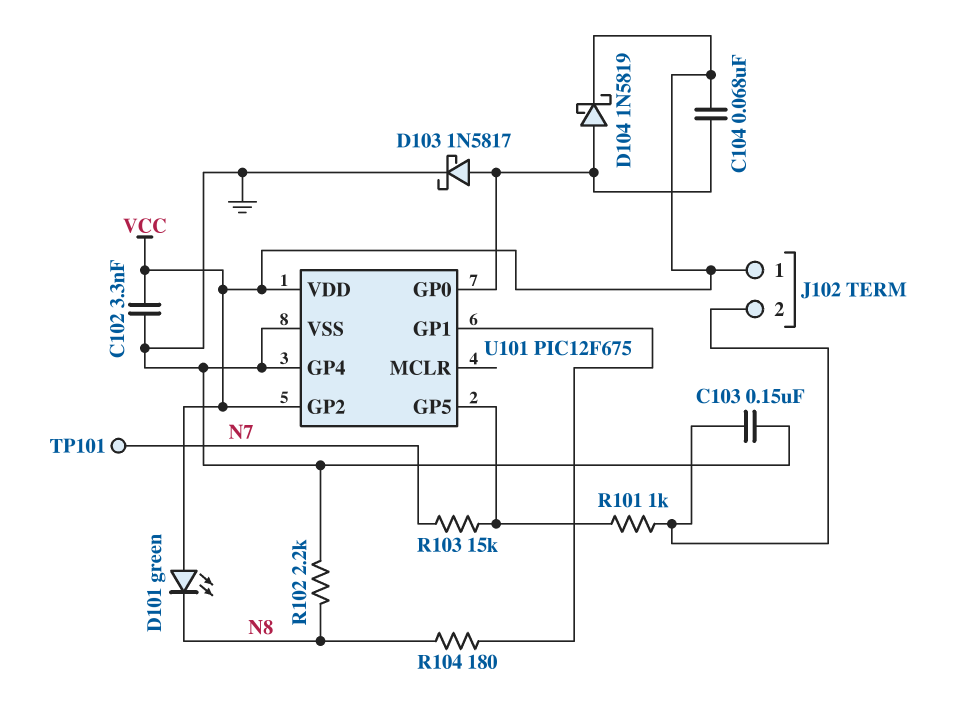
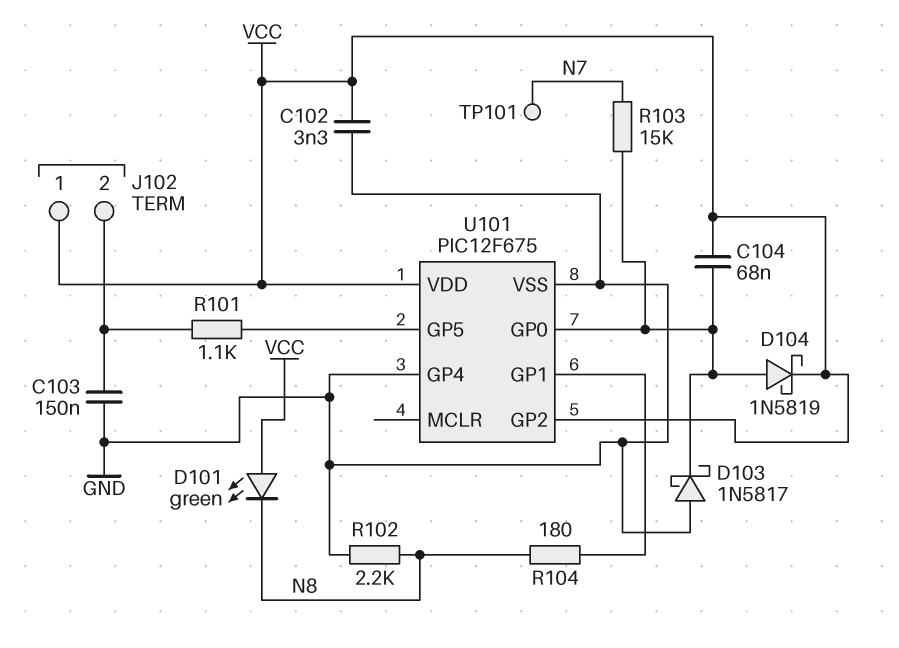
D103: schottky 1N5817 (A U101/GP0, K GND) -> schottky 1N5817 (A GND, K U101/GP0)
R101: 1k (J102/2, U101/GP5) -> 1.1k (J102/2, U101/GP5)
R103: 15k (N7, U101/GP5) -> 15k (N7, U101/GP0)

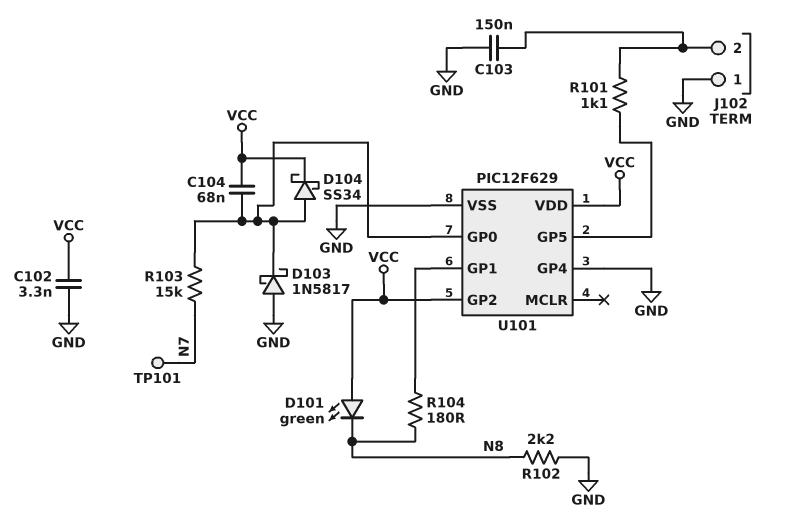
D104: schottky 1N5819 (A U101/GP0, K VCC) -> schottky SS34 (A U101/GP0, K VCC)
J102 pin 1: VCC -> GND
U101: PIC12F675 -> PIC12F629

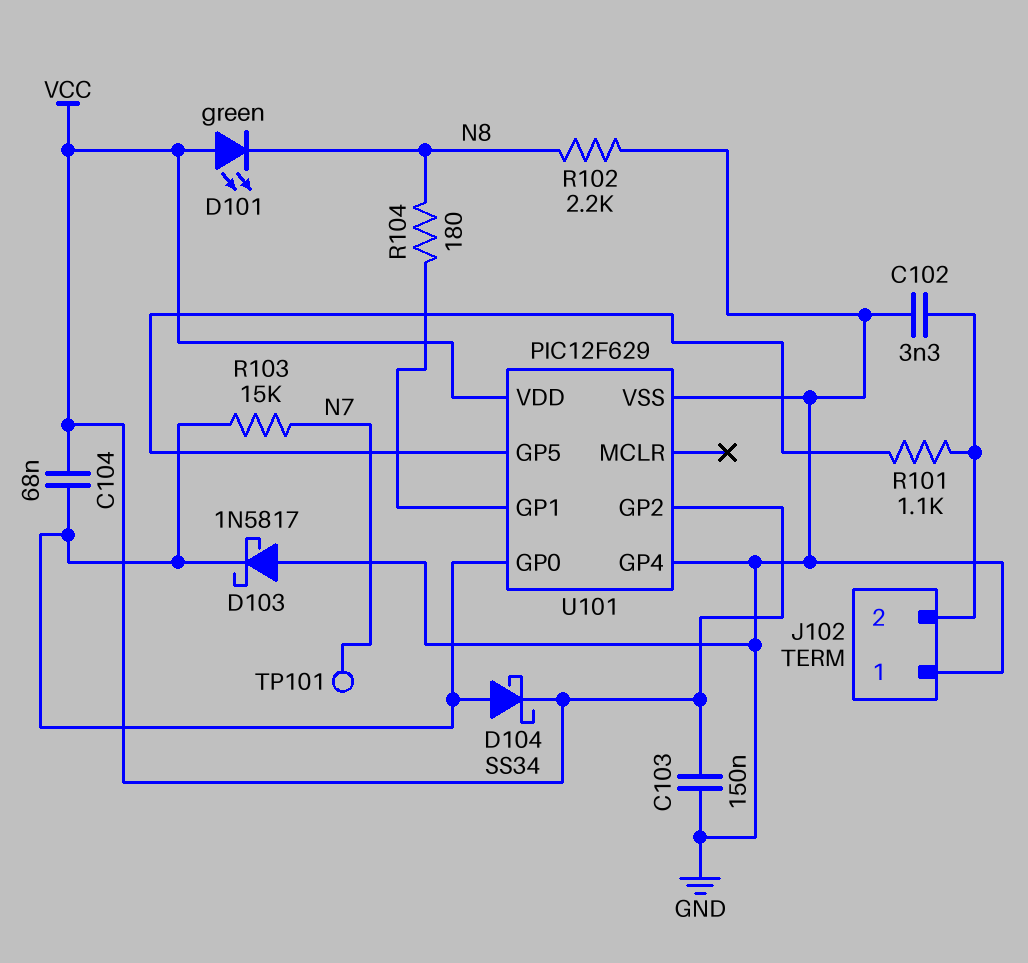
C102: 3.3nF (GND, VCC) -> 3.3nF (GND, J102/2)
C103: 150nF (GND, J102/2) -> 150nF (GND, VCC)

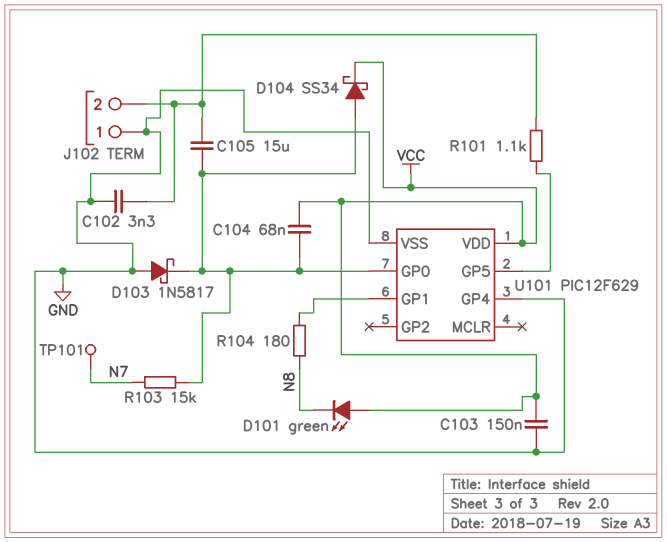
C105: none -> 15uF (J102/2, U101/GP0)
R102: 2.2k (GND, N8) -> none
U101 pin GP2: VCC -> none

